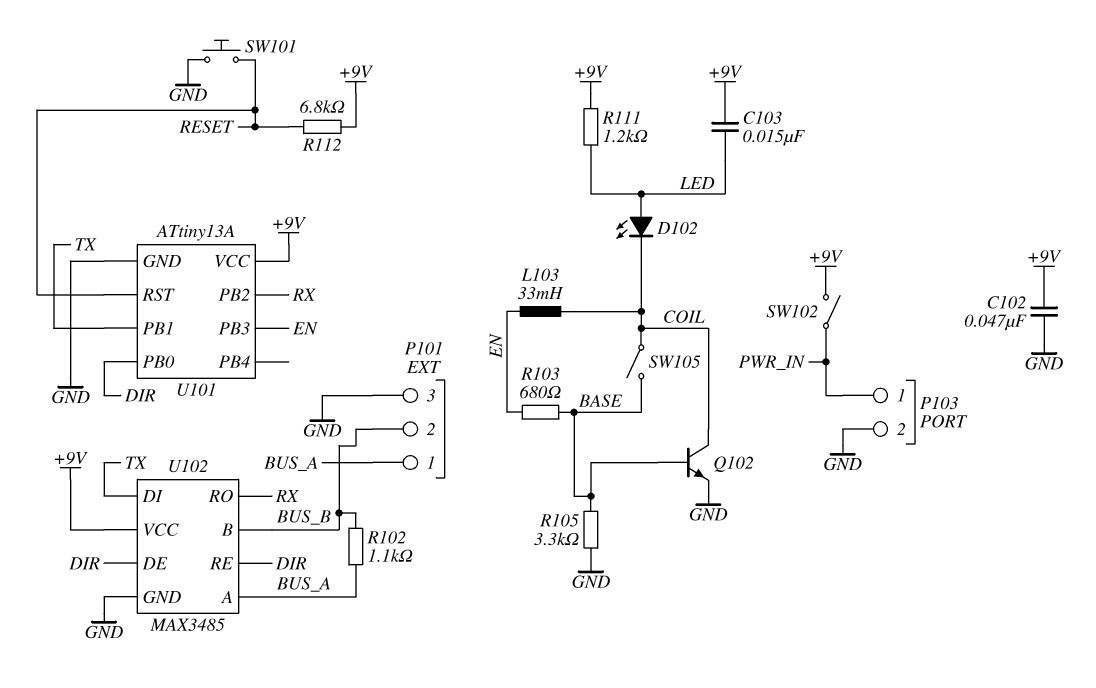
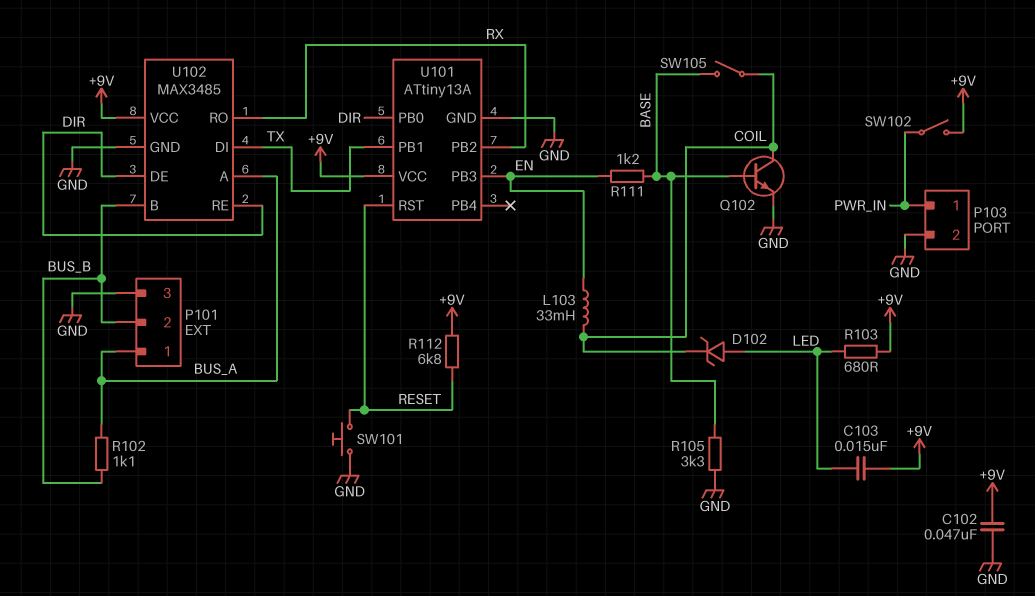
D102: LED (A LED, K COIL) -> zener (A LED, K COIL)
R103: 680 (BASE, EN) -> 680 (+9V, LED)
R111: 1.2k (+9V, LED) -> 1.2k (BASE, EN)

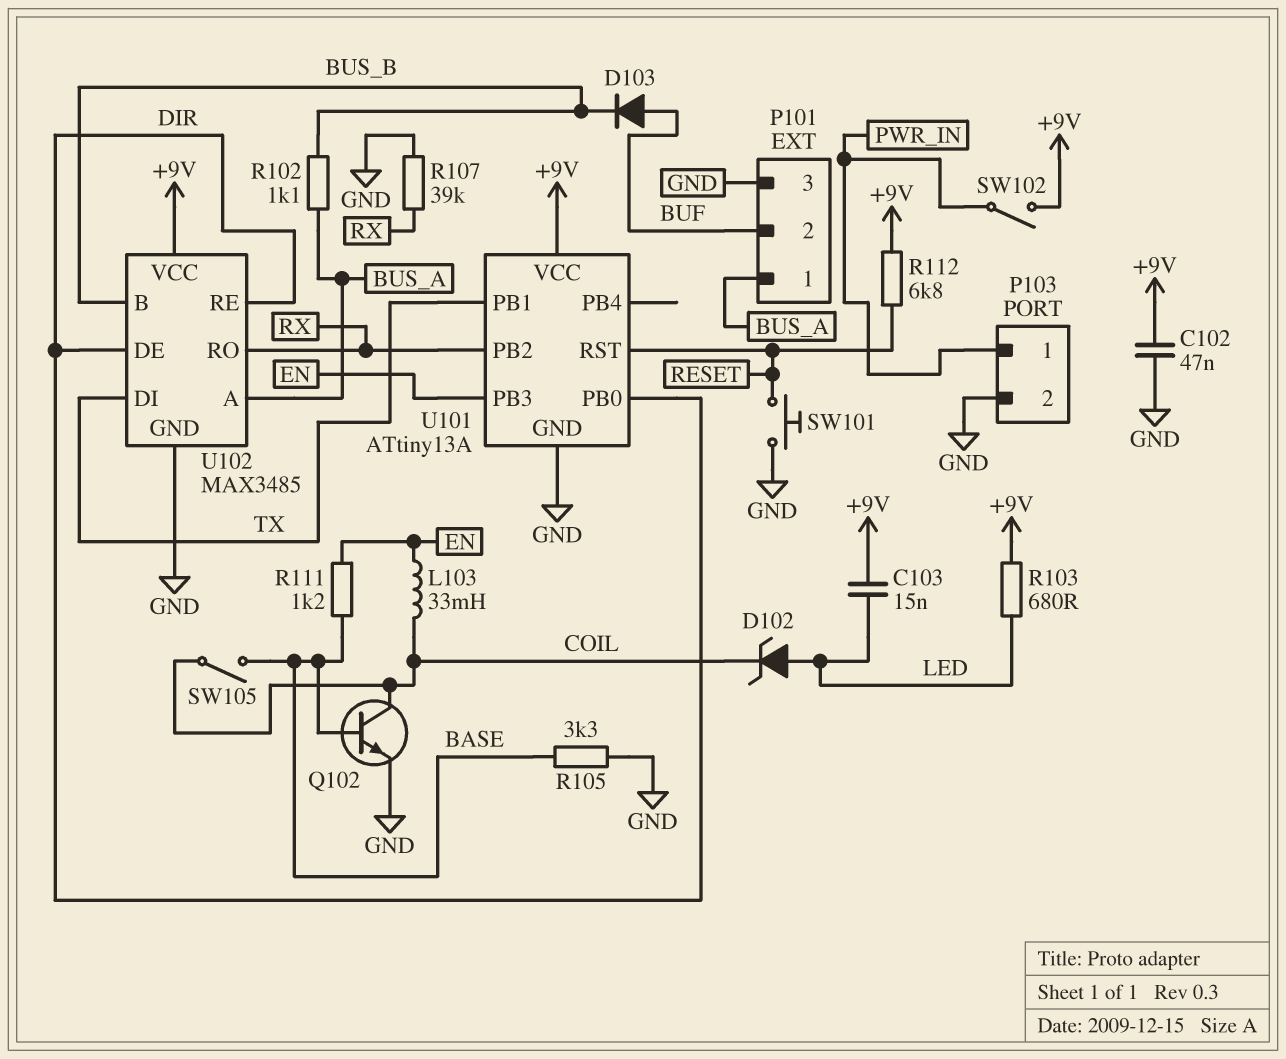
D103: none -> diode (A BUF, K BUS_B)
P101 pin 2: BUS_B -> BUF
R107: none -> 39k (GND, RX)

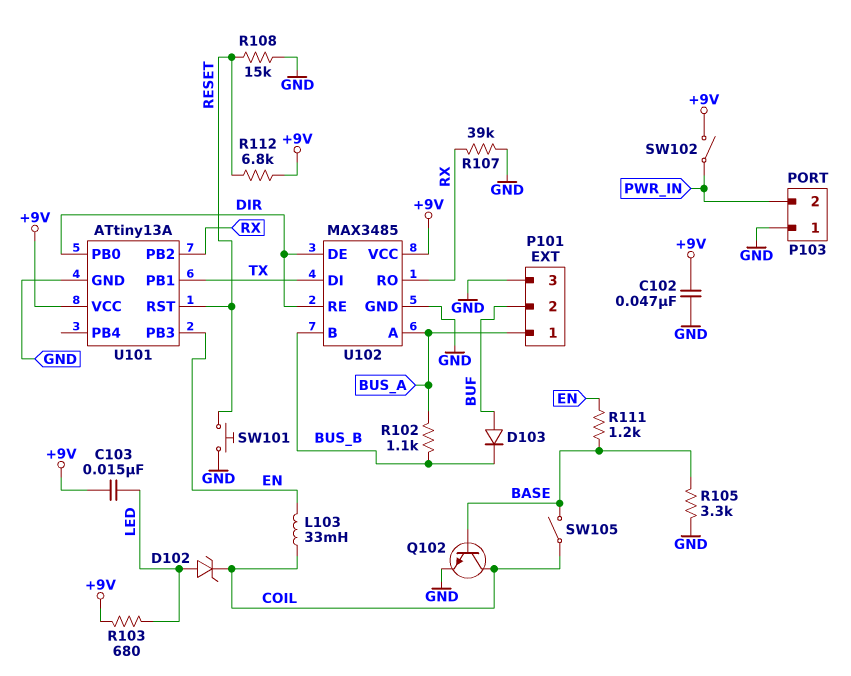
P103 pin 1: PWR_IN -> GND
P103 pin 2: GND -> PWR_IN
R108: none -> 15k (GND, RESET)

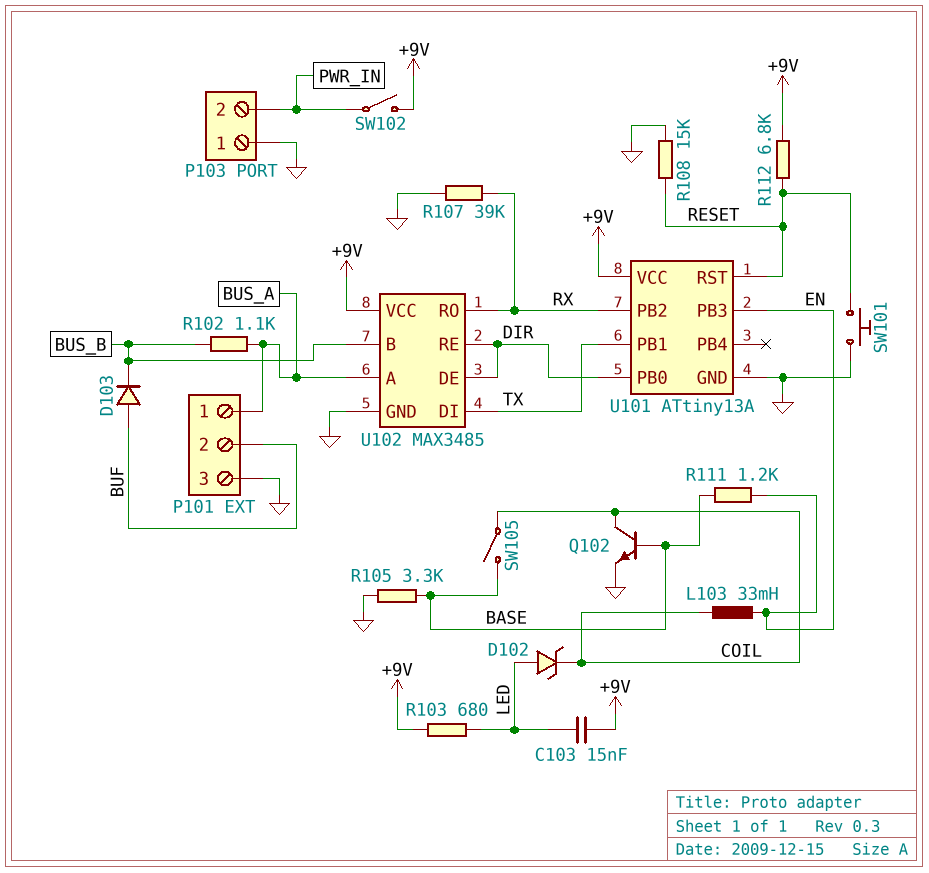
C102: 47nF (+9V, GND) -> none

